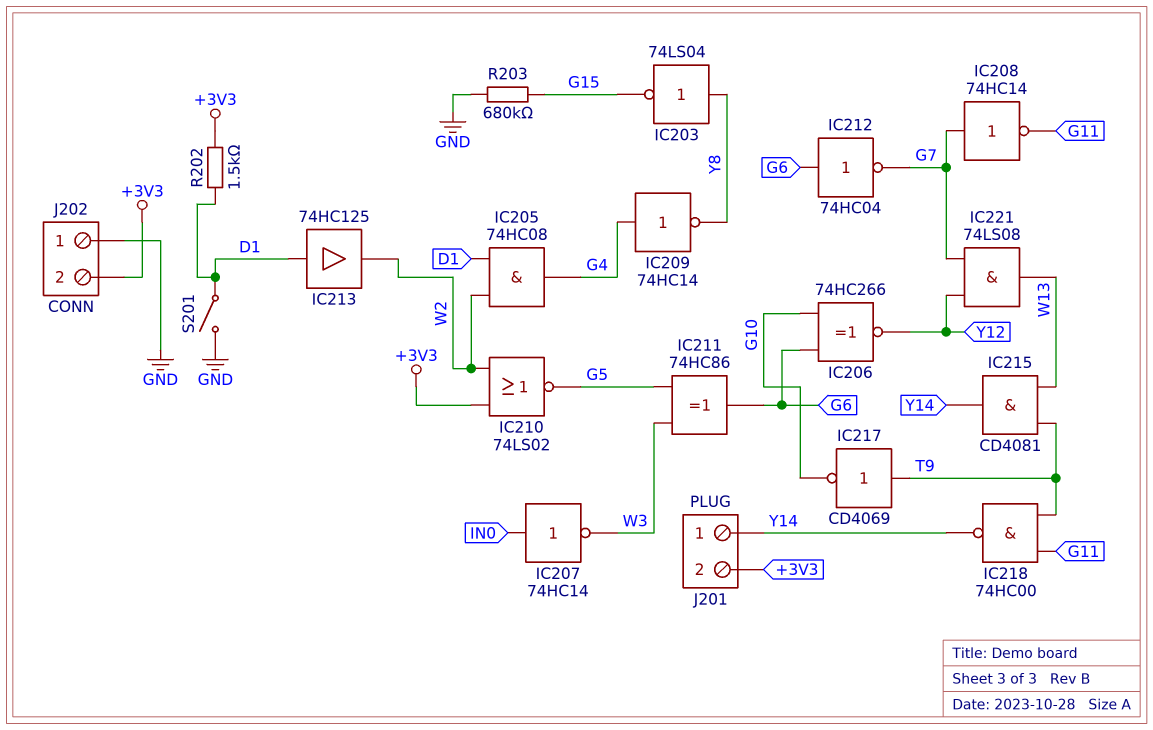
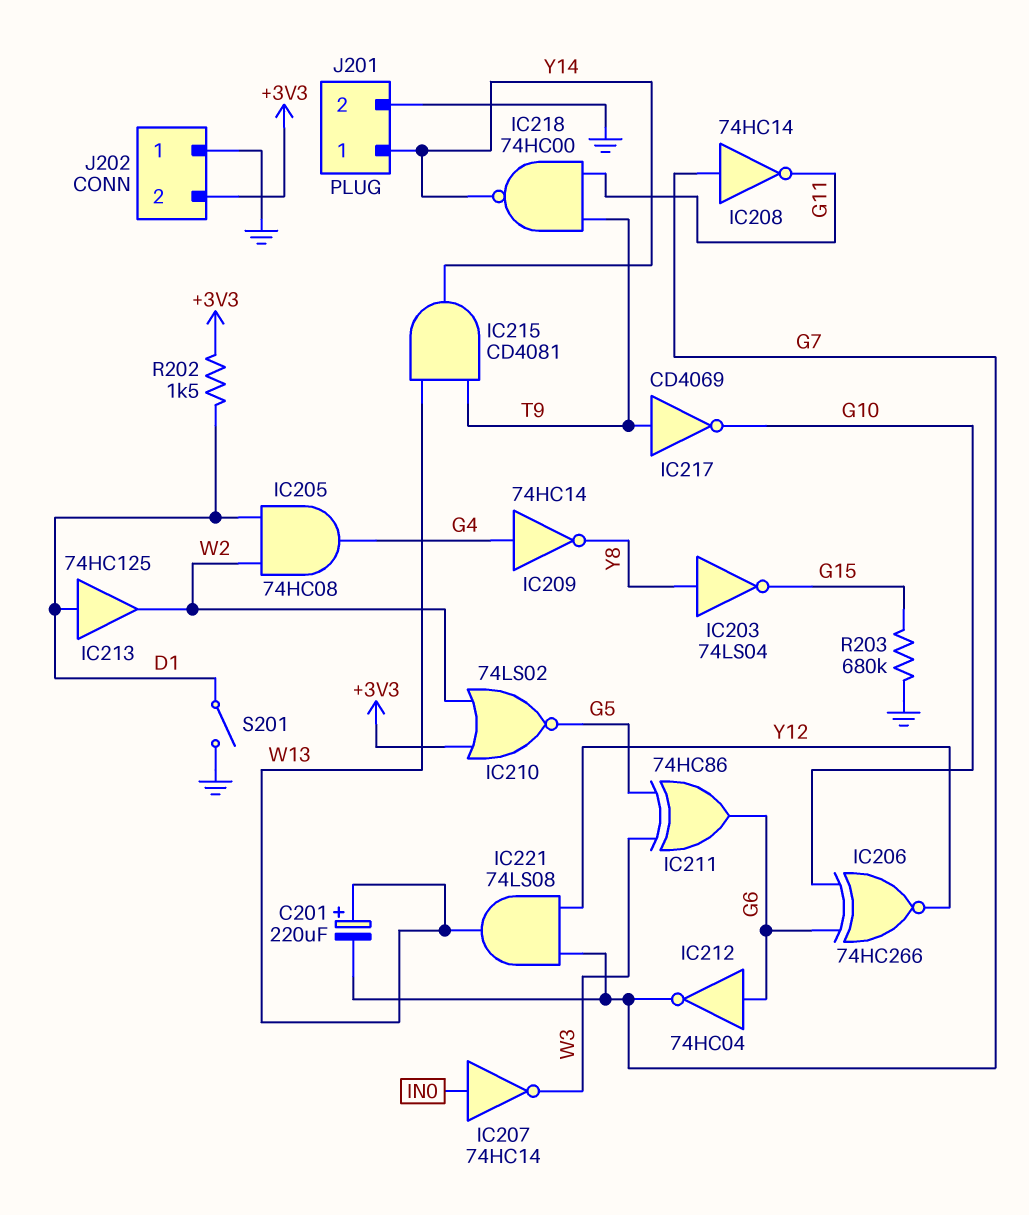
C201: none -> 220uF (plus W13, minus G7)
J201 pin 2: +3V3 -> GND

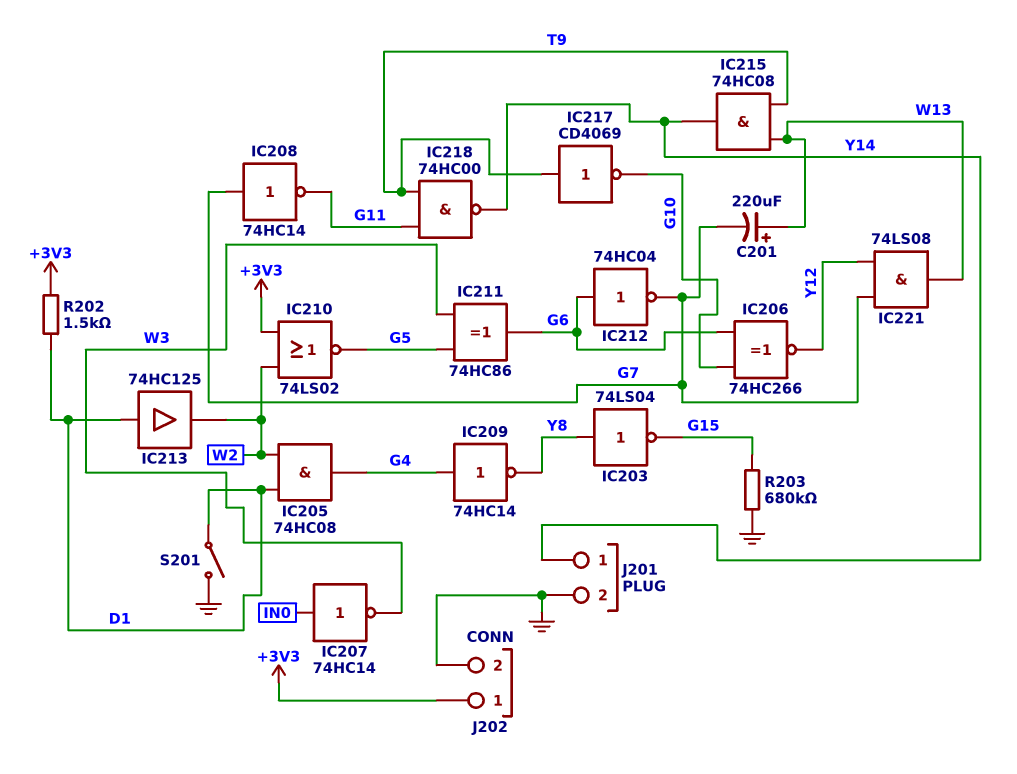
IC215: AND CD4081 (in T9, in W13, out Y14) -> AND 74HC08 (in T9, in W13, out Y14)
J202 pin 1: GND -> +3V3
J202 pin 2: +3V3 -> GND

